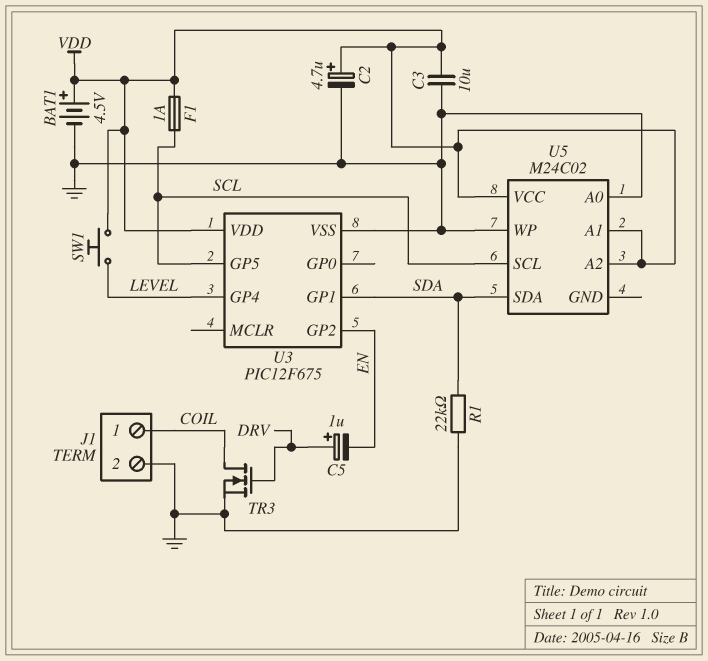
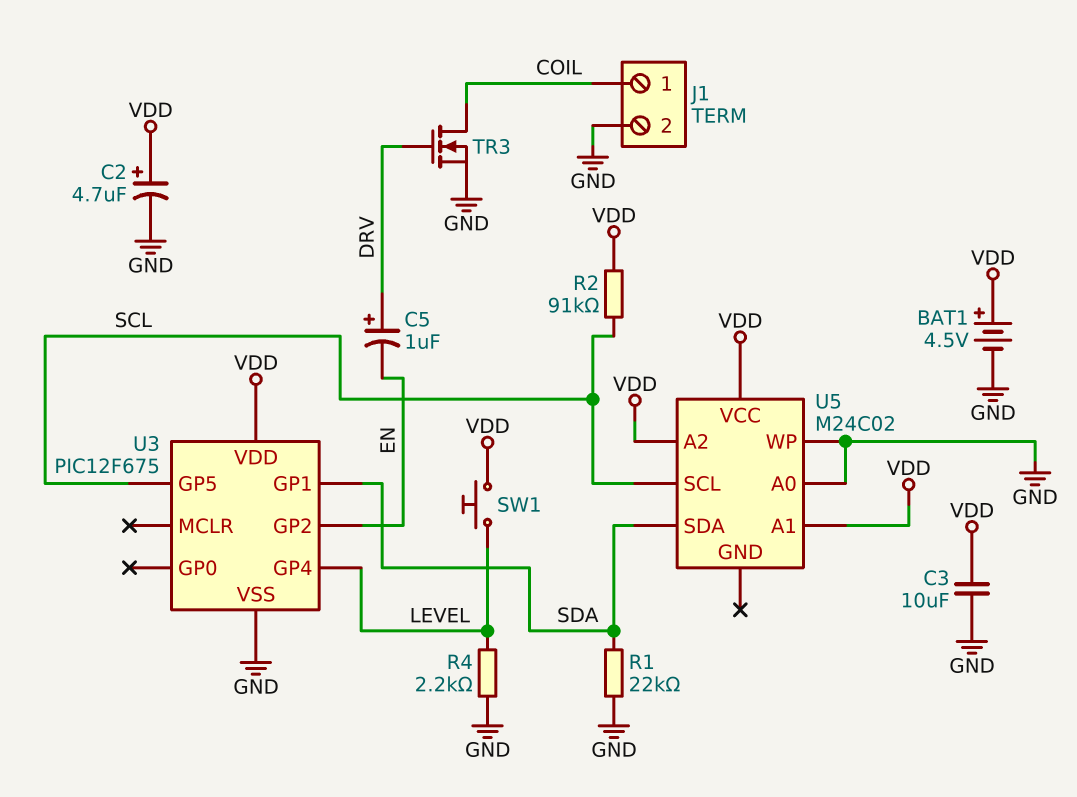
F1: 1A (SCL, VDD) -> none
R2: none -> 91k (SCL, VDD)
R4: none -> 2.2k (GND, LEVEL)

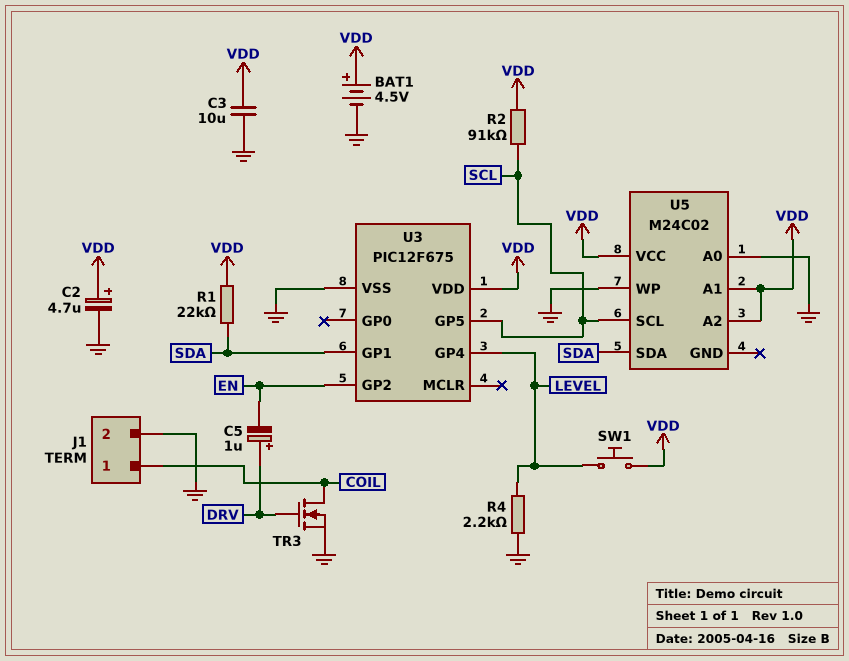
R1: 22k (GND, SDA) -> 22k (SDA, VDD)

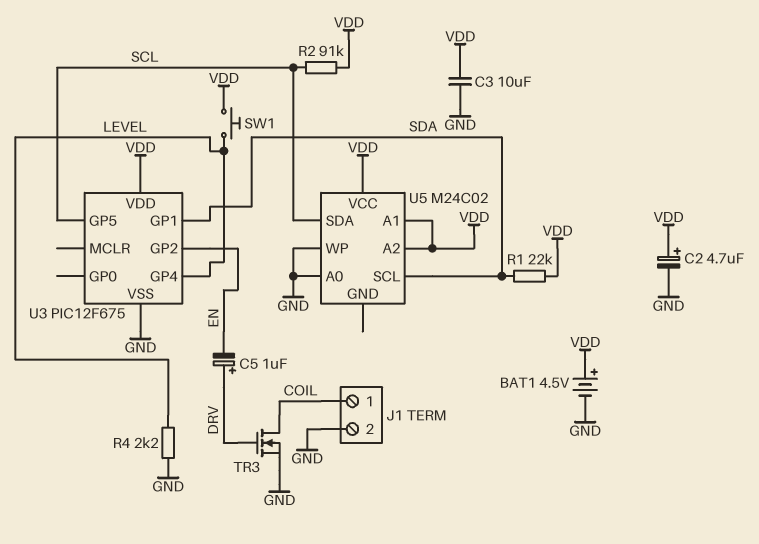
U5 pin SCL: SCL -> SDA
U5 pin SDA: SDA -> SCL

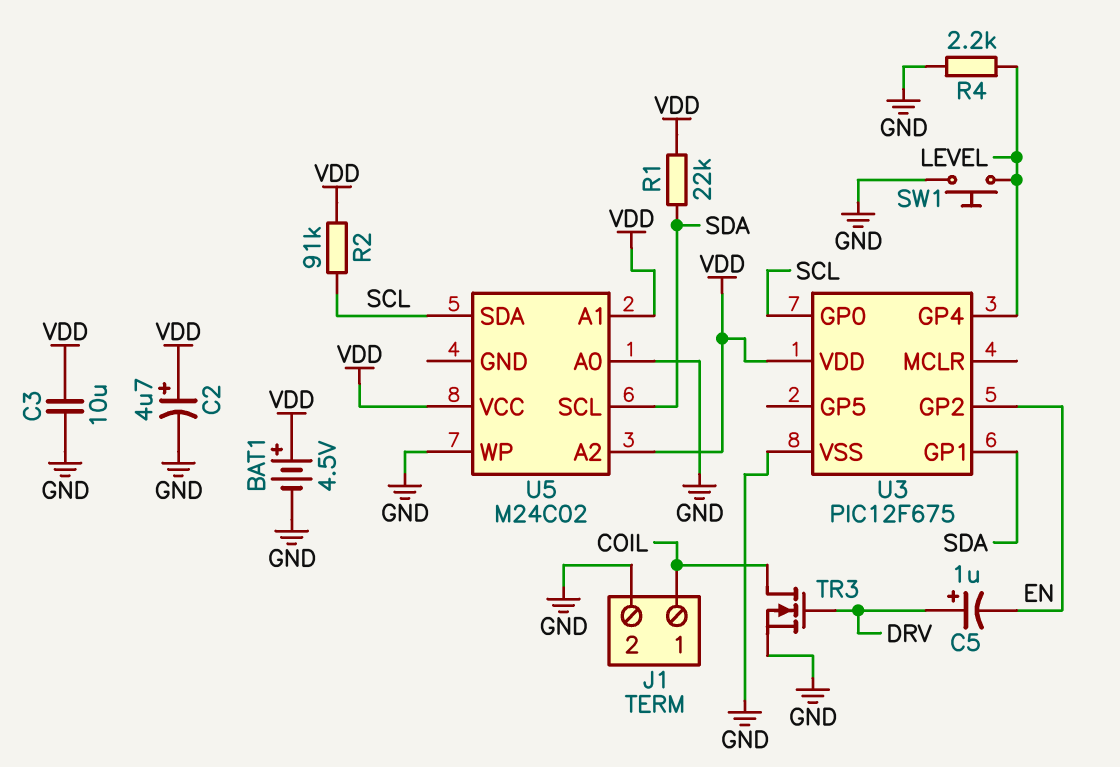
SW1: button (LEVEL, VDD) -> button (GND, LEVEL)
U3 pin GP0: none -> SCL
U3 pin GP5: SCL -> none

